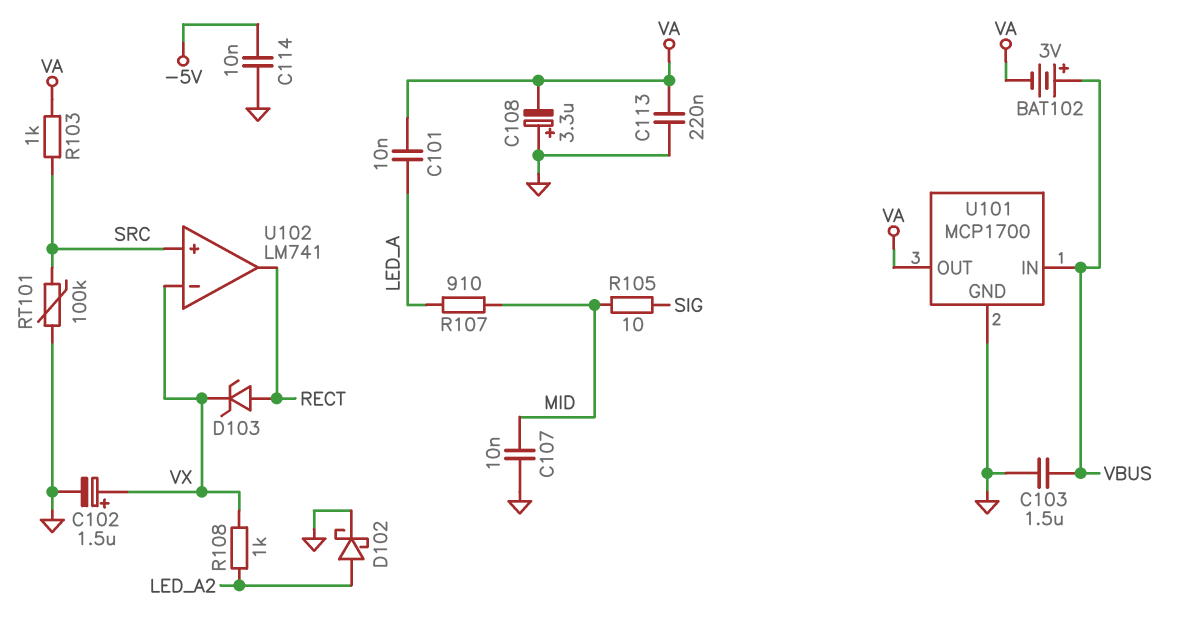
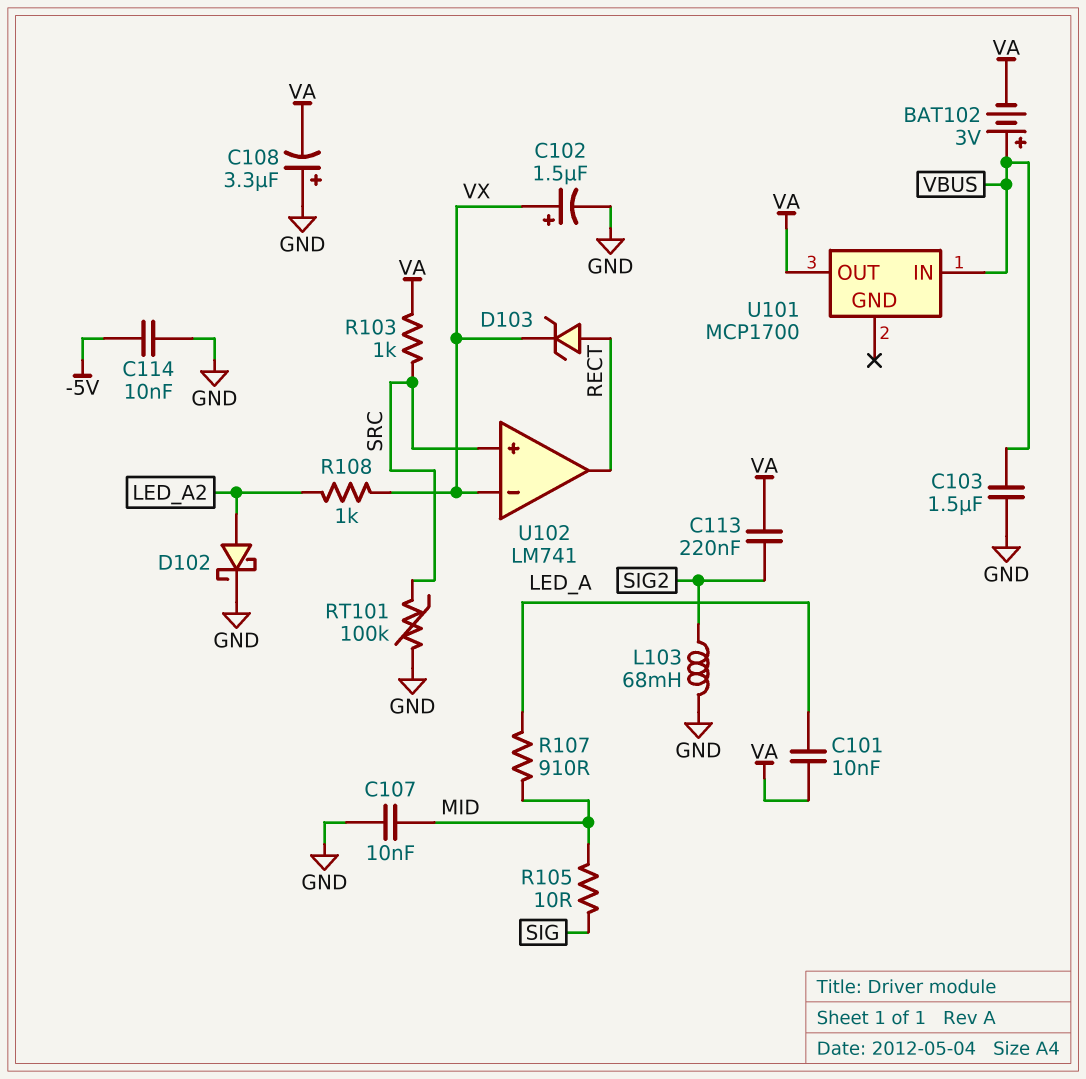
C113: 220nF (GND, VA) -> 220nF (SIG2, VA)
L103: none -> 68mH (GND, SIG2)
U101 pin GND: GND -> none

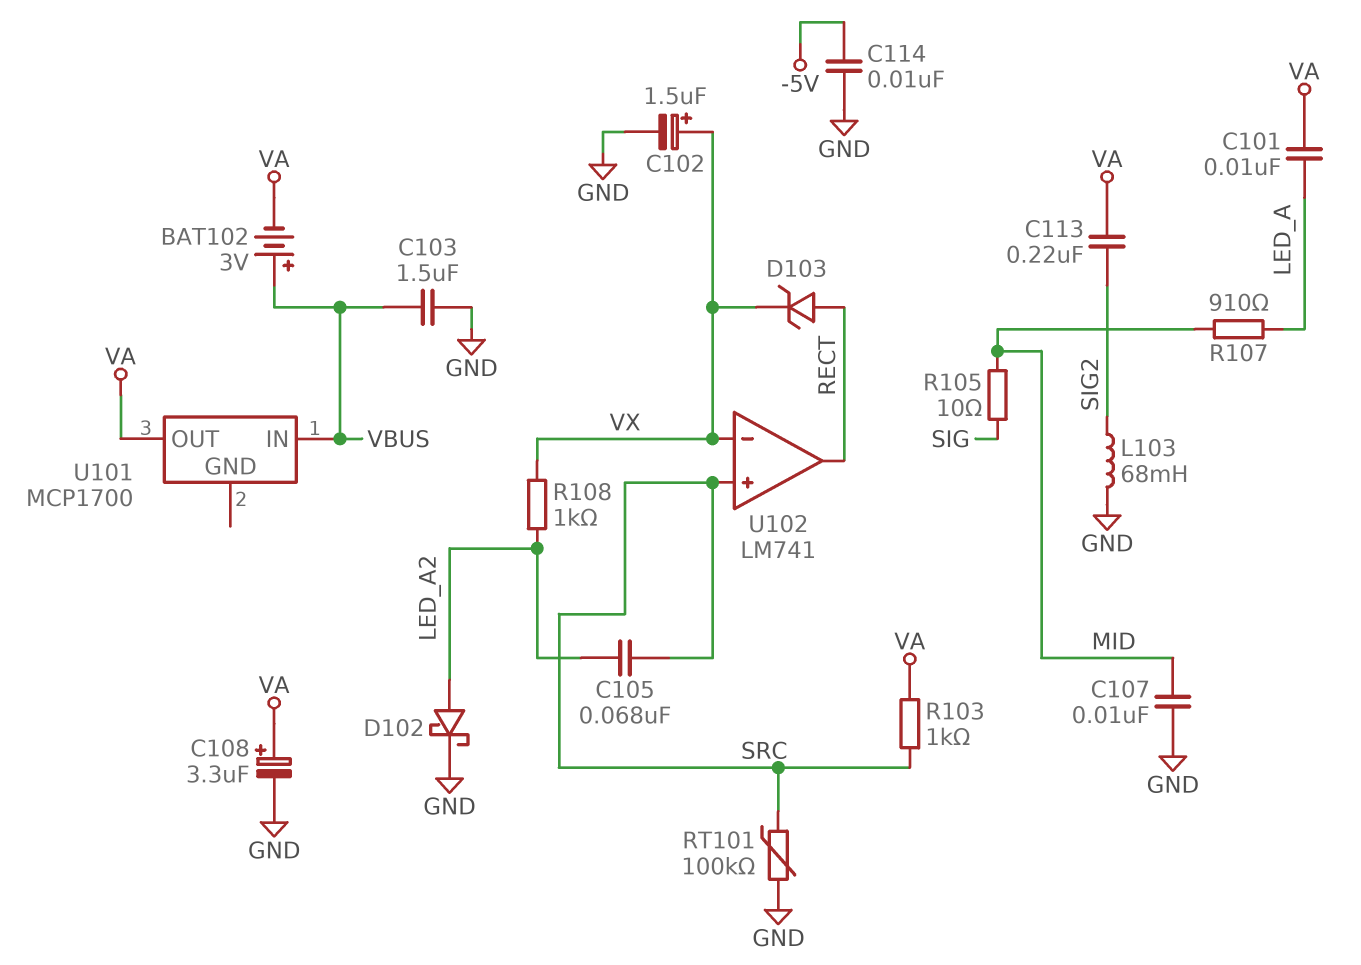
C105: none -> 68nF (LED_A2, SRC)
C108: 3.3uF (plus GND, minus VA) -> 3.3uF (plus VA, minus GND)

